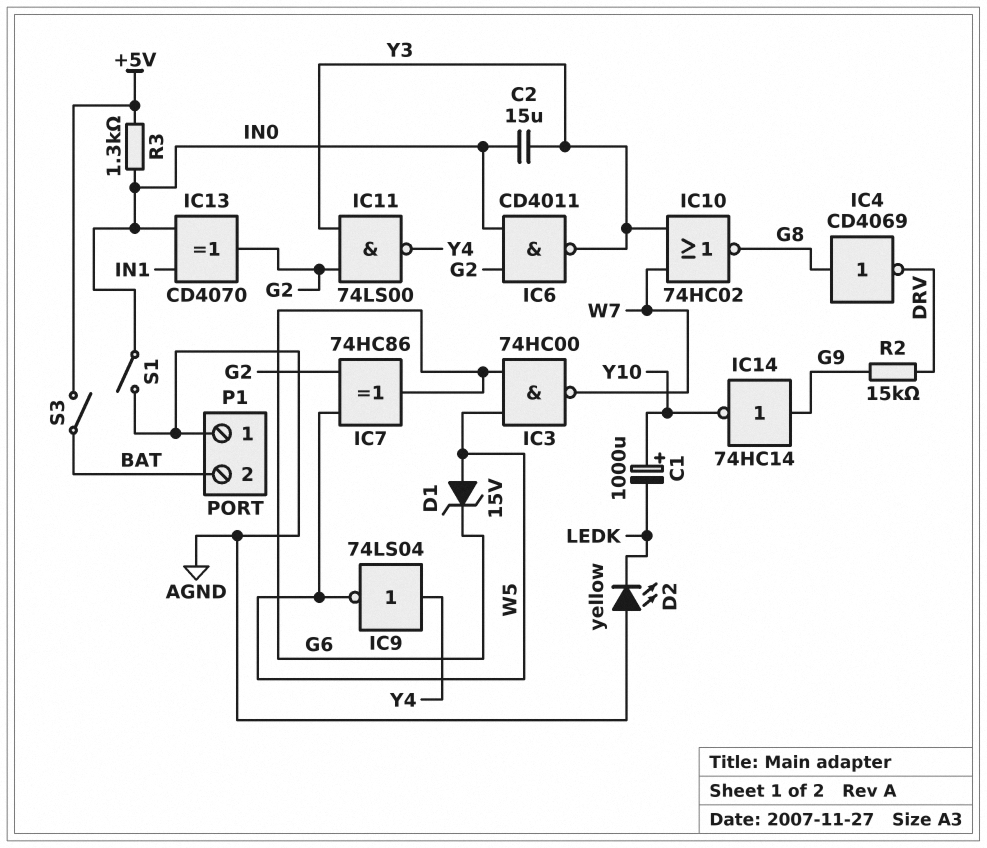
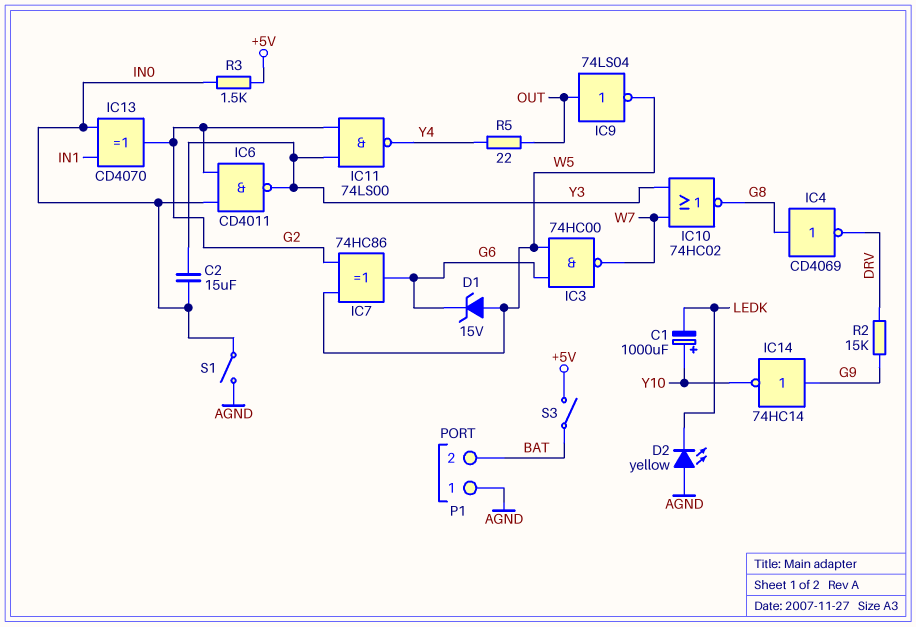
IC9: NOT 74LS04 (in Y4, out W5) -> NOT 74LS04 (in OUT, out W5)
R3: 1.3k (+5V, IN0) -> 1.5k (+5V, IN0)
R5: none -> 22 (OUT, Y4)

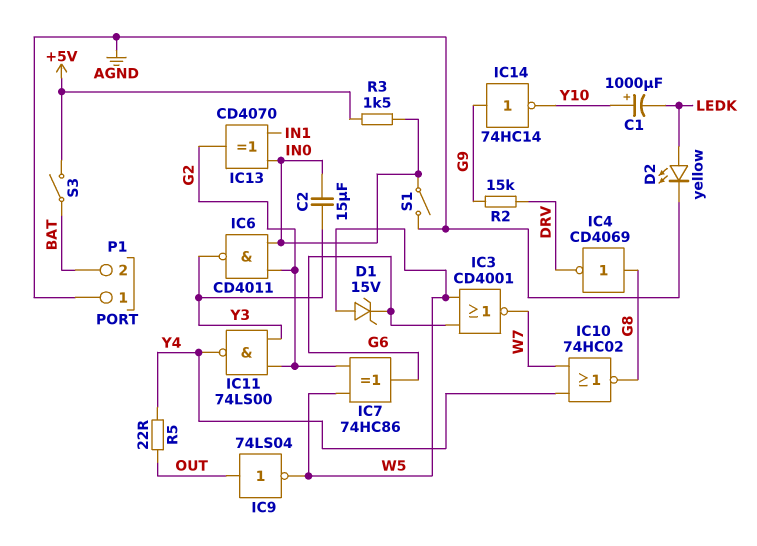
D2: LED yellow (A AGND, K LEDK) -> LED yellow (A LEDK, K AGND)
IC3: NAND 74HC00 (in G6, in W5, out W7) -> NOR CD4001 (in G6, in W5, out W7)
IC10: NOR 74HC02 (in W7, in Y3, out G8) -> NOR 74HC02 (in W7, in Y4, out G8)

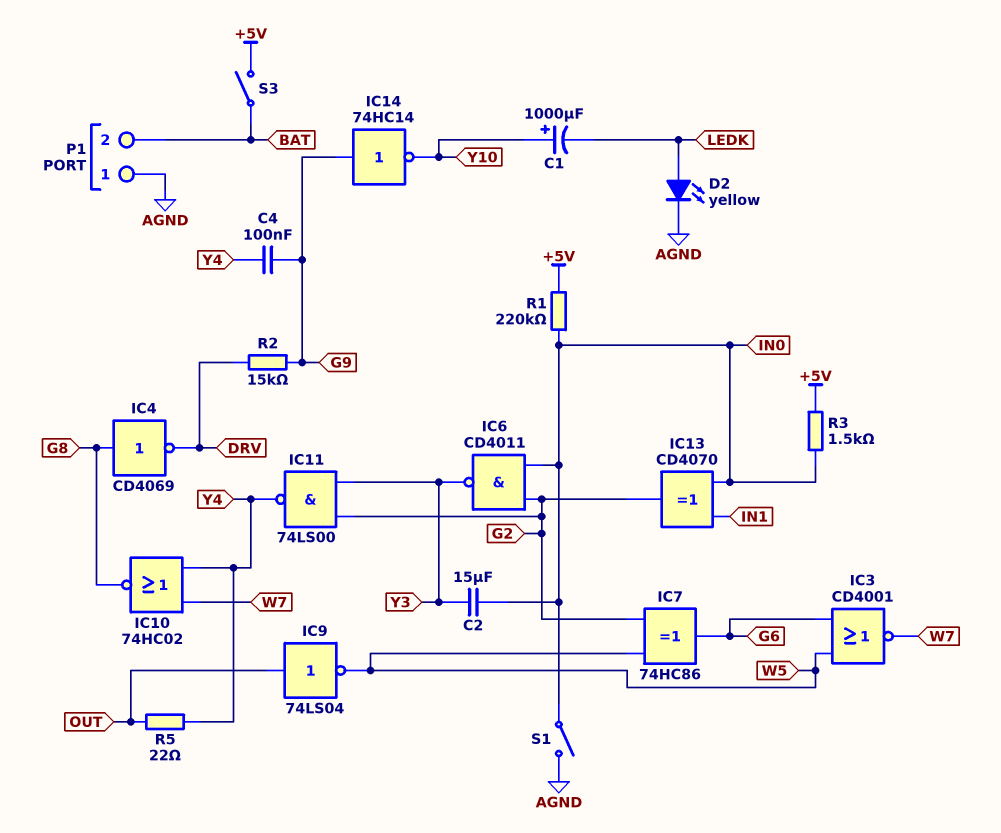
C4: none -> 100nF (G9, Y4)
D1: zener 15V (A W5, K G6) -> none
R1: none -> 220k (+5V, IN0)

